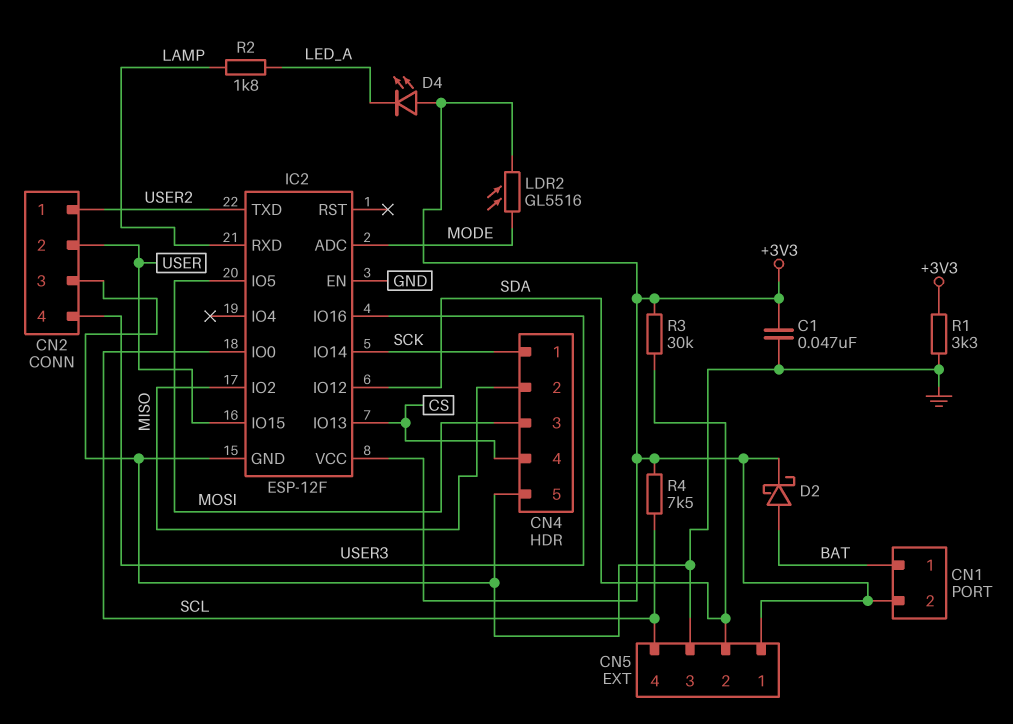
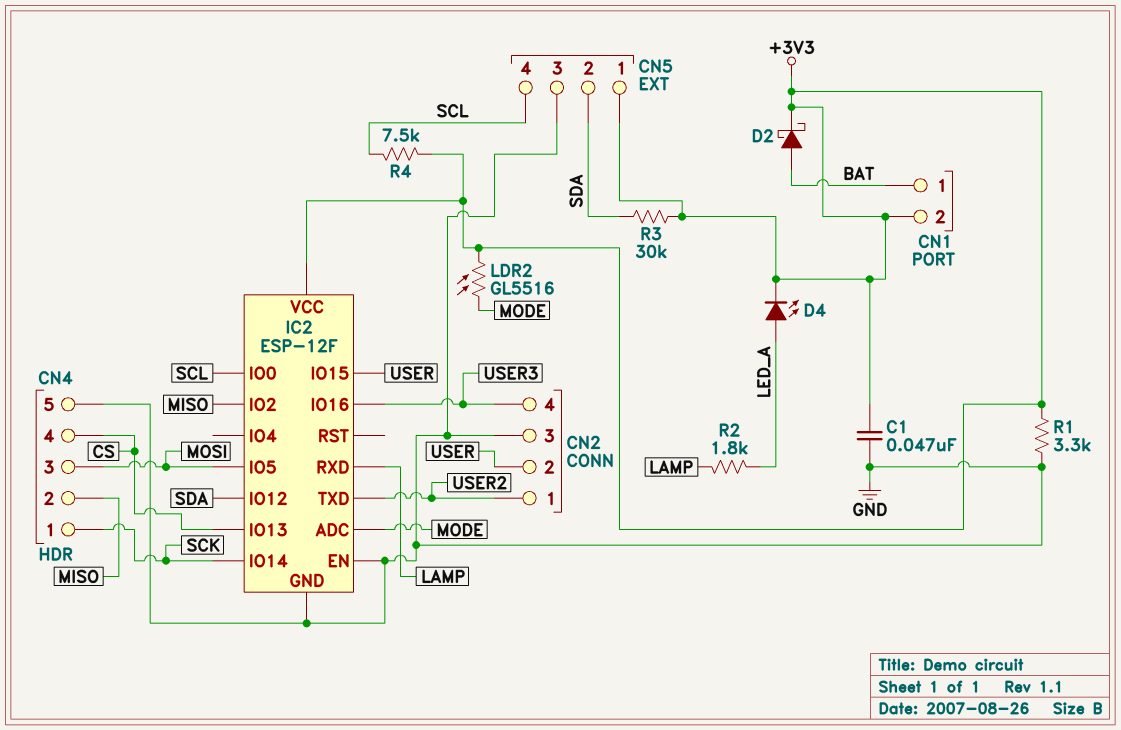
D4: LED (A +3V3, K LED_A) -> LED (A LED_A, K +3V3)

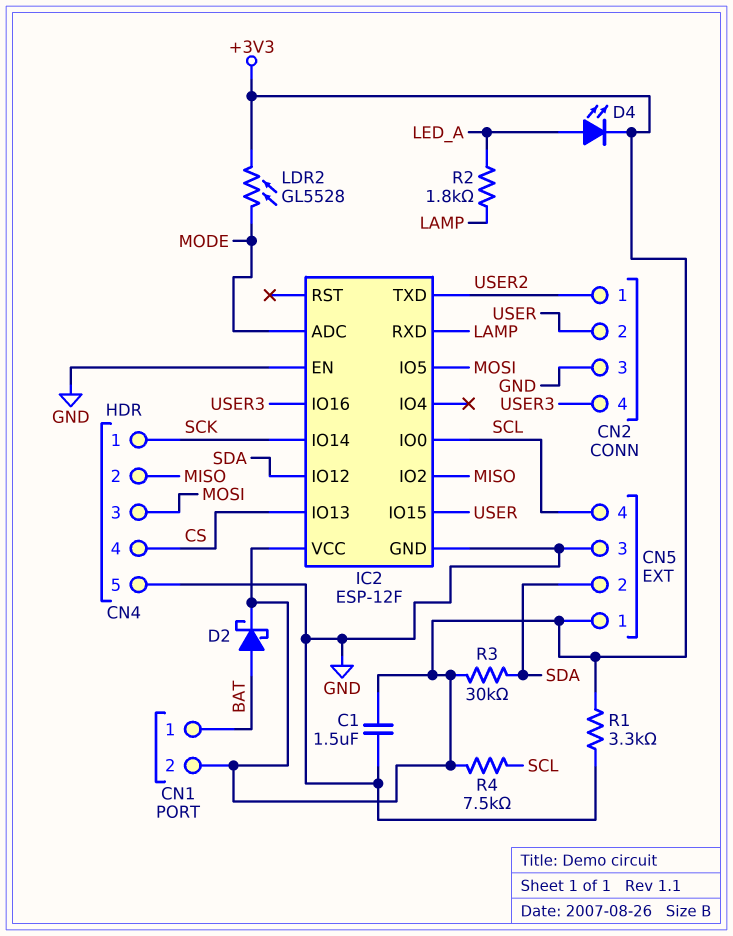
C1: 47nF (+3V3, GND) -> 1.5uF (+3V3, GND)
LDR2: GL5516 (+3V3, MODE) -> GL5528 (+3V3, MODE)

